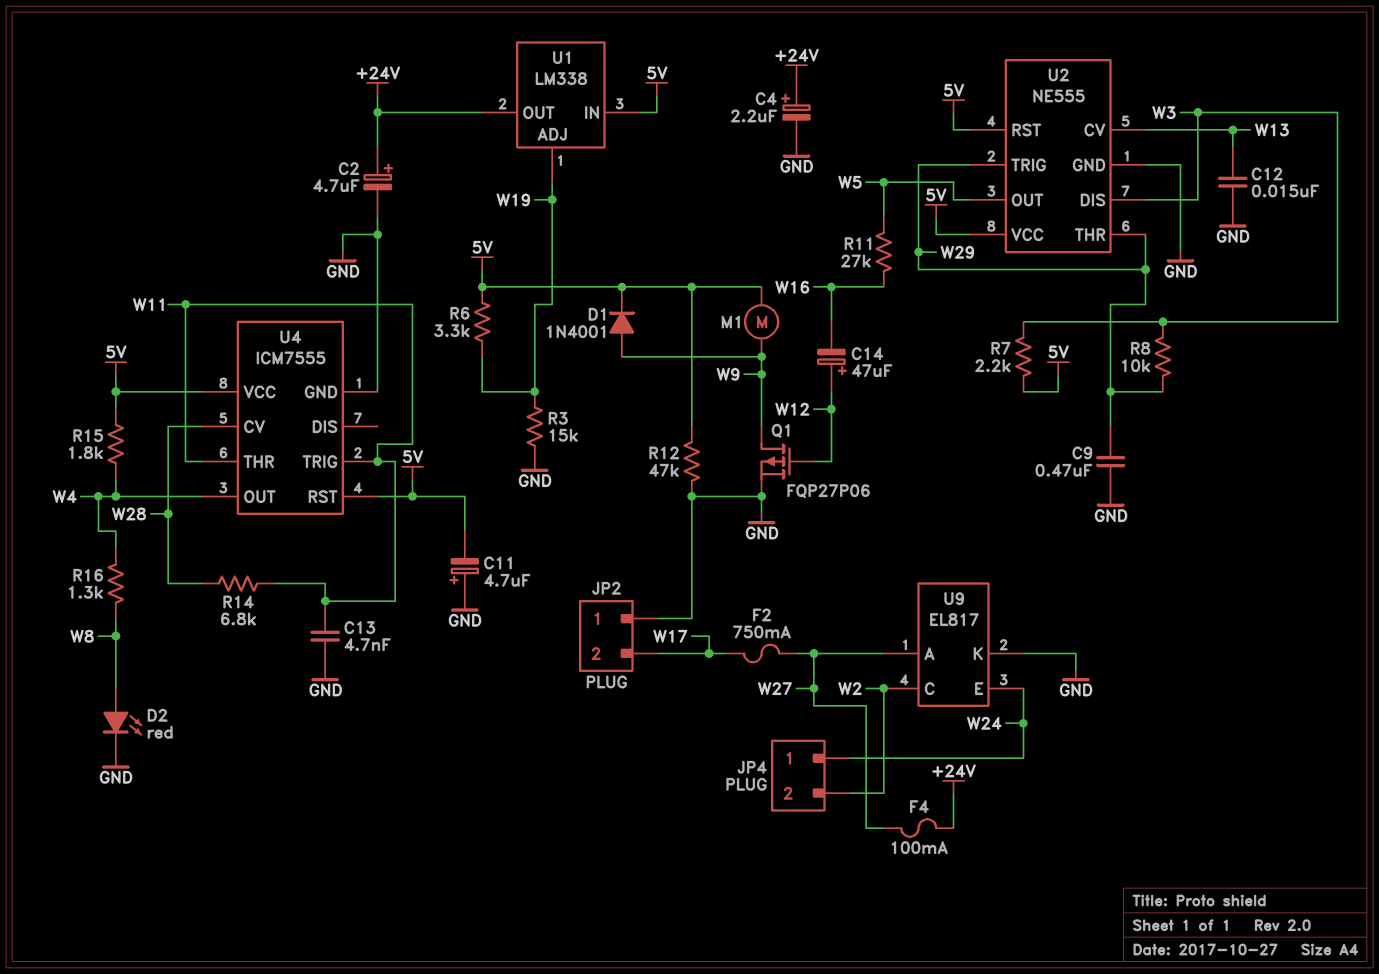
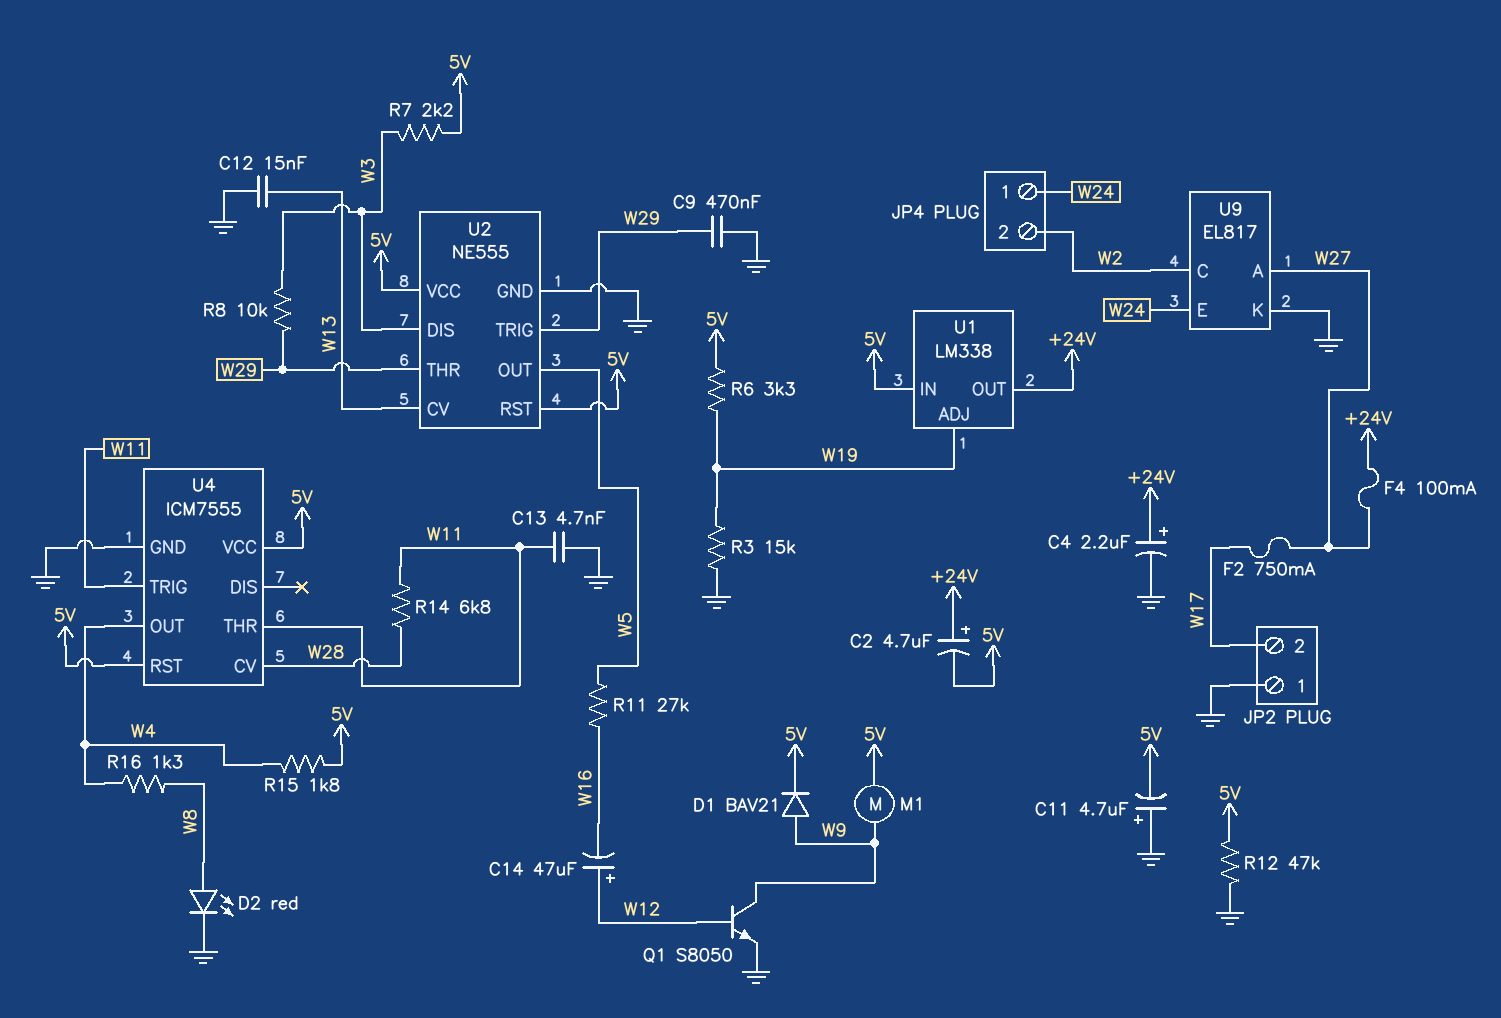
C2: 4.7uF (plus +24V, minus GND) -> 4.7uF (plus +24V, minus 5V)
D1: diode 1N4001 (A W9, K 5V) -> diode BAV21 (A W9, K 5V)
Q1: PMOS FQP27P06 (G W12, D W9, S GND) -> NPN S8050 (B W12, C W9, E GND)

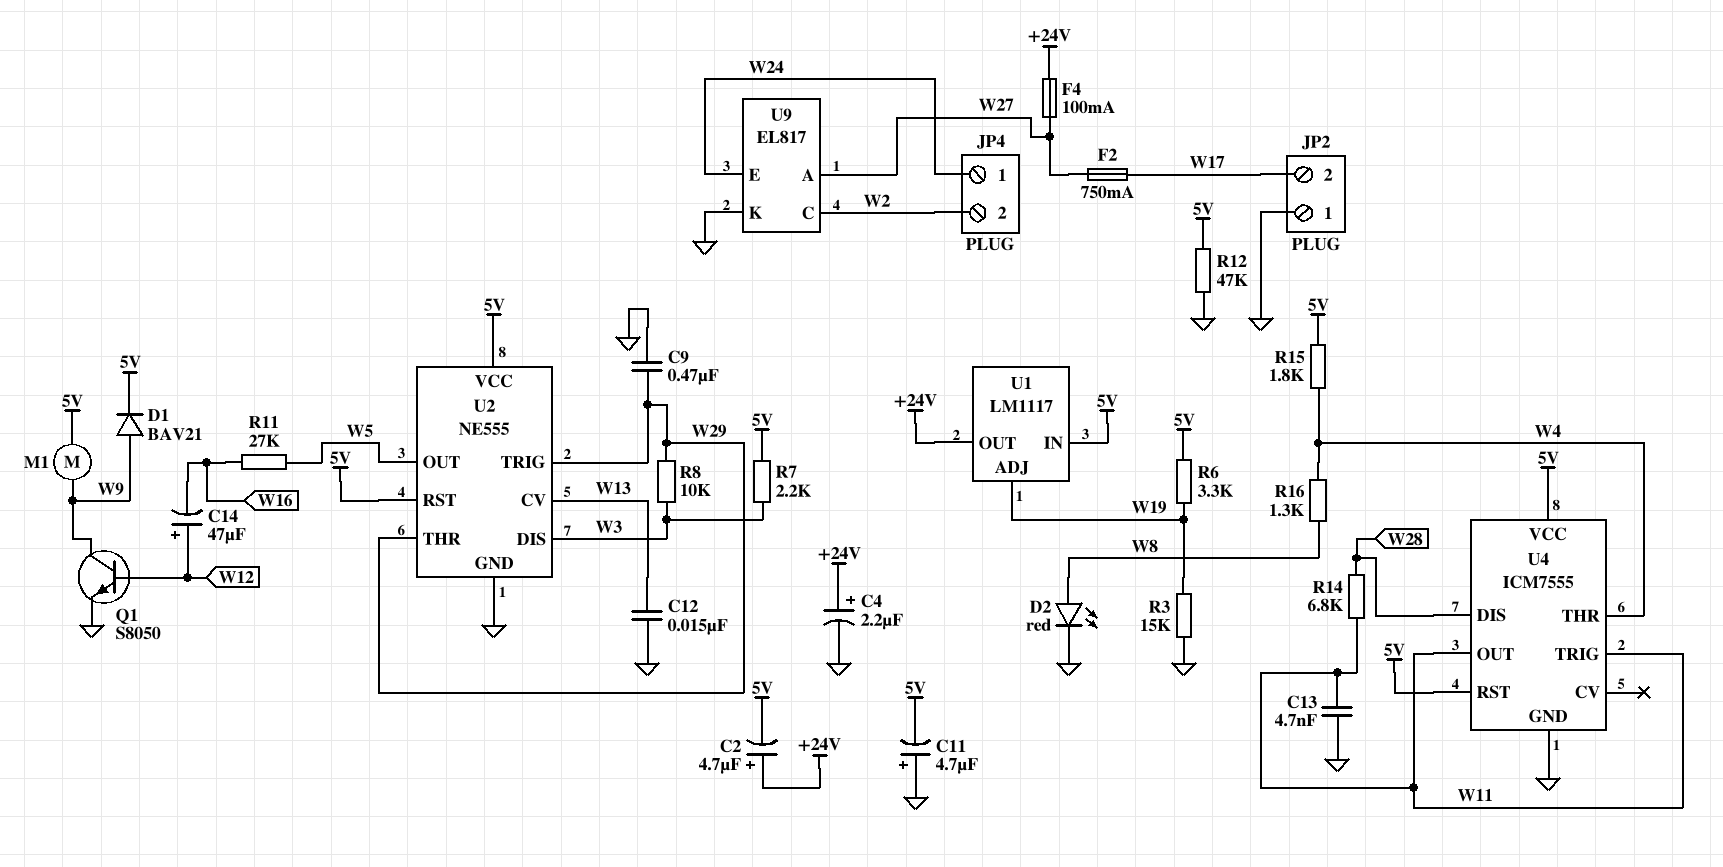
U1: LM338 -> LM1117
U4 pin CV: W28 -> none
U4 pin DIS: none -> W28
U4 pin OUT: W4 -> W11
U4 pin THR: W11 -> W4

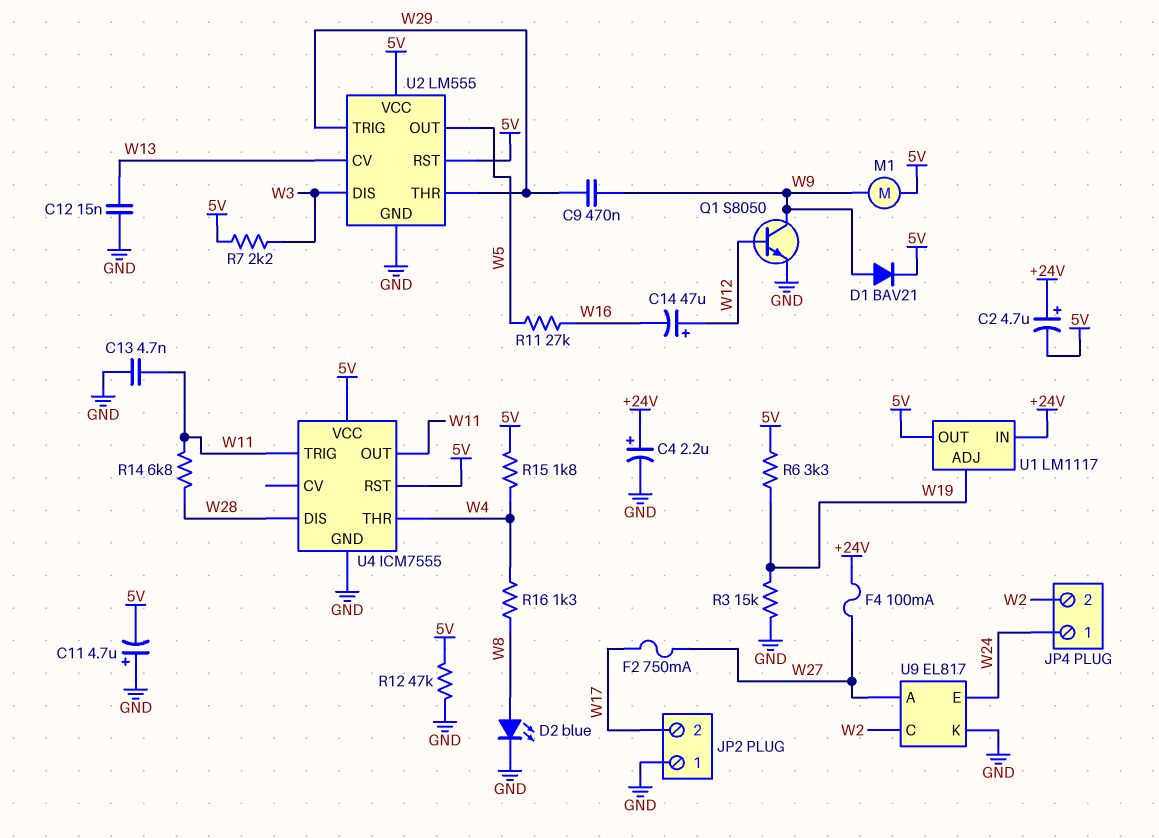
C9: 470nF (GND, W29) -> 470nF (W9, W29)
D2: LED red (A W8, K GND) -> LED blue (A W8, K GND)
R8: 10k (W3, W29) -> none
U1 pin IN: 5V -> +24V
U1 pin OUT: +24V -> 5V
U2: NE555 -> LM555

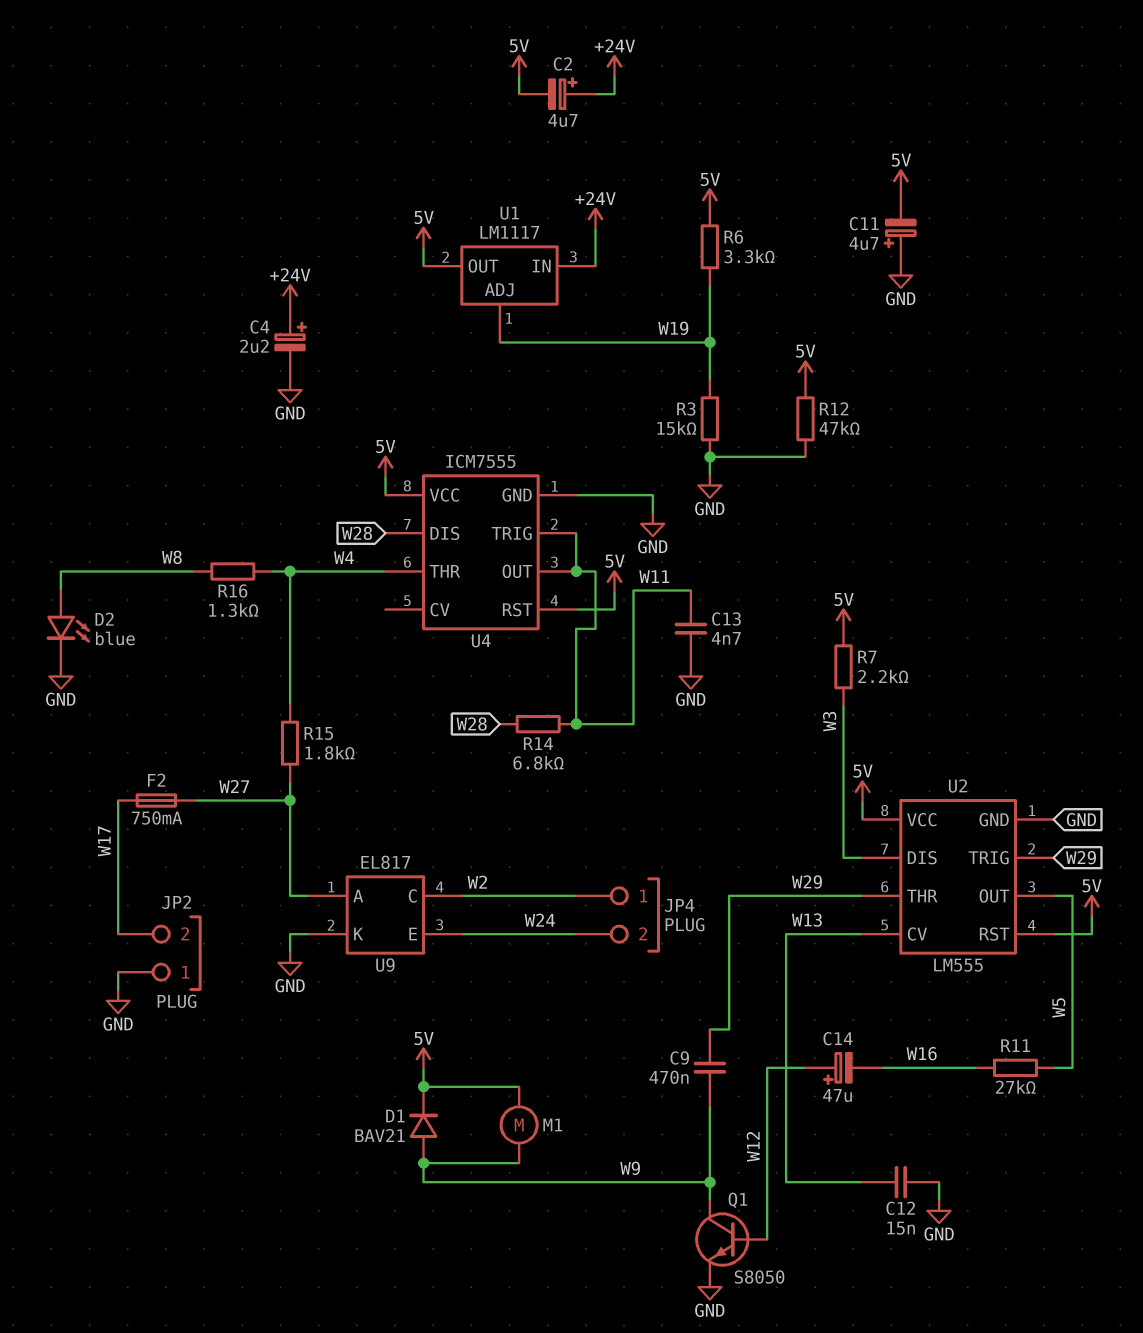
F4: 100mA (+24V, W27) -> none
JP4 pin 1: W24 -> W2
JP4 pin 2: W2 -> W24
R15: 1.8k (5V, W4) -> 1.8k (W4, W27)

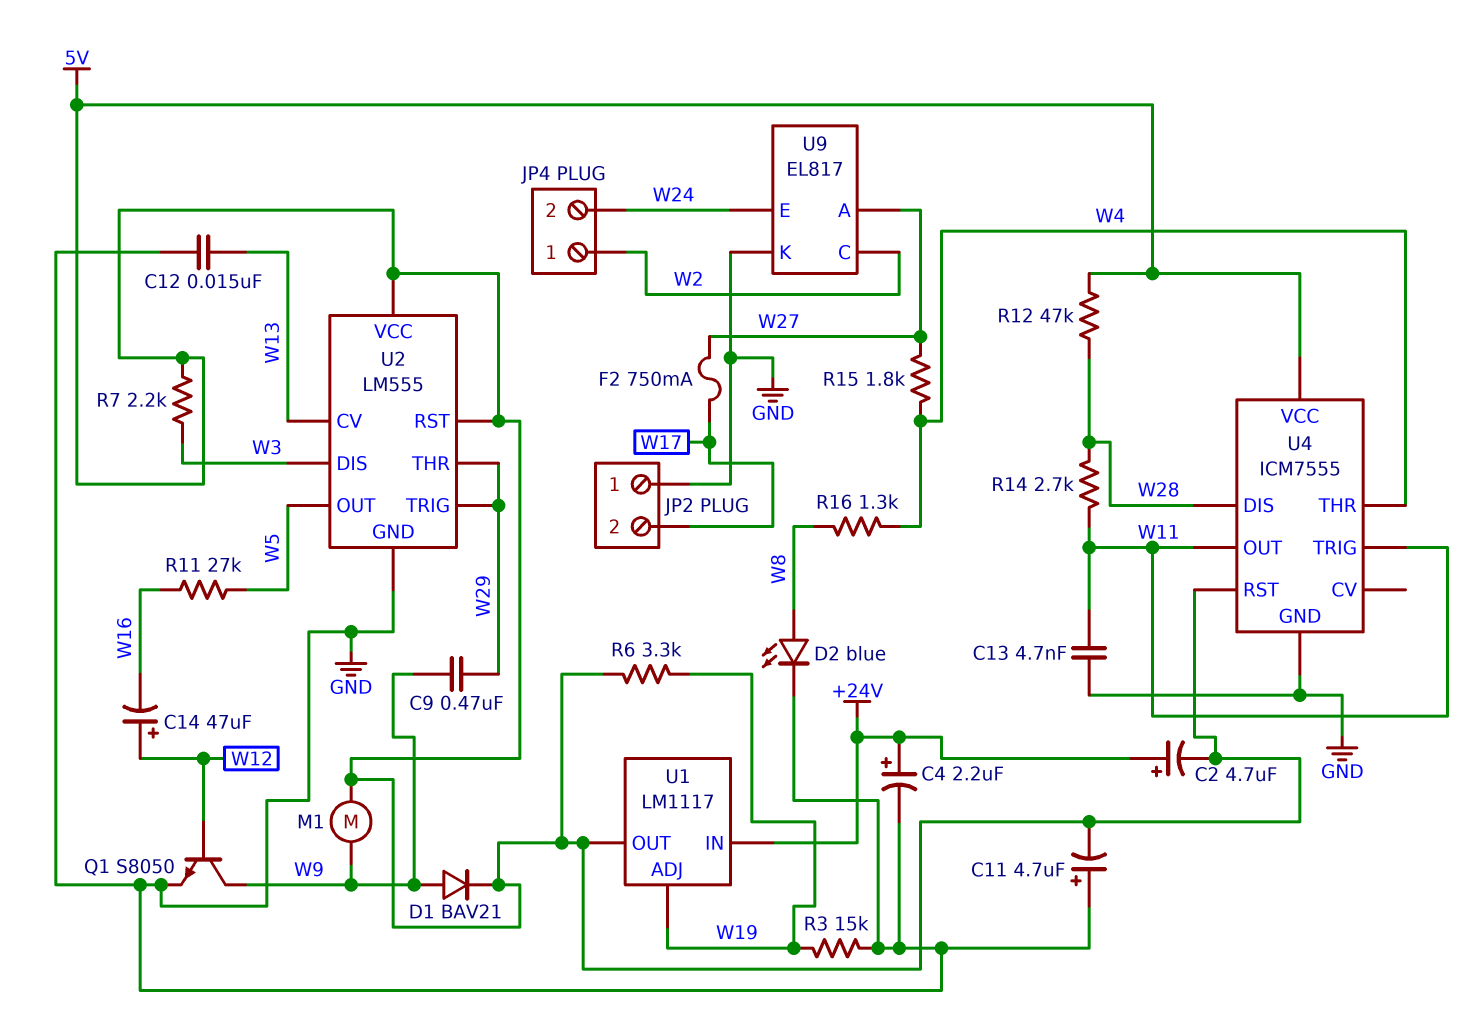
R12: 47k (5V, GND) -> 47k (5V, W28)
R14: 6.8k (W11, W28) -> 2.7k (W11, W28)

